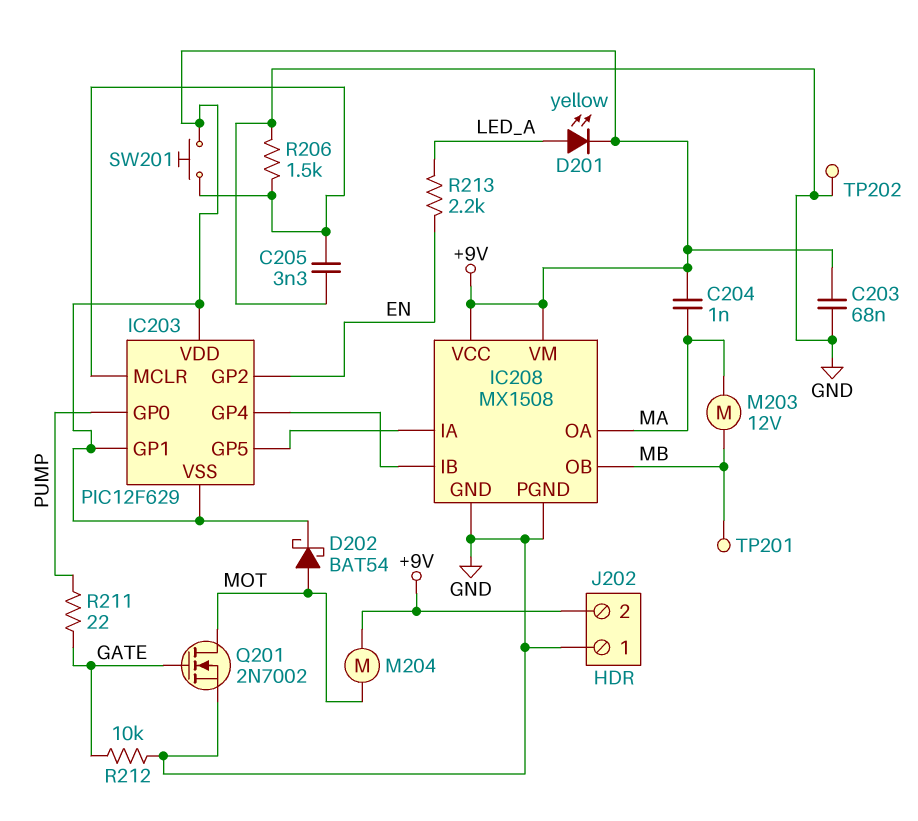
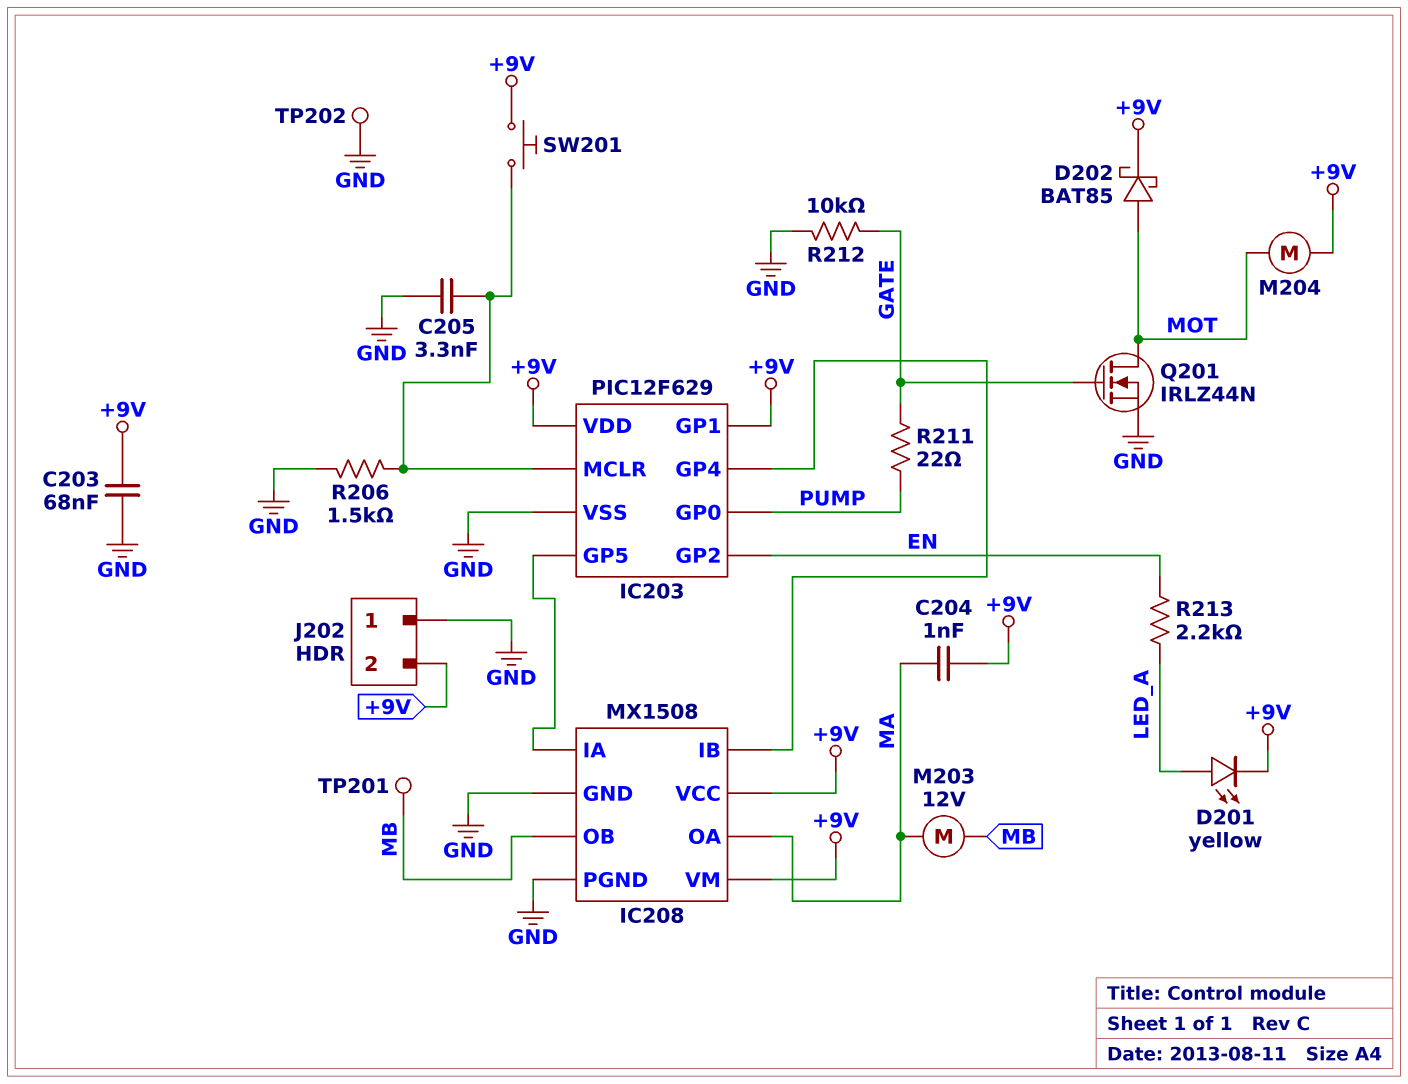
D202: schottky BAT54 (A MOT, K +9V) -> schottky BAT85 (A MOT, K +9V)
IC203 pin VSS: +9V -> GND
Q201: NMOS 2N7002 (G GATE, D MOT, S GND) -> NMOS IRLZ44N (G GATE, D MOT, S GND)

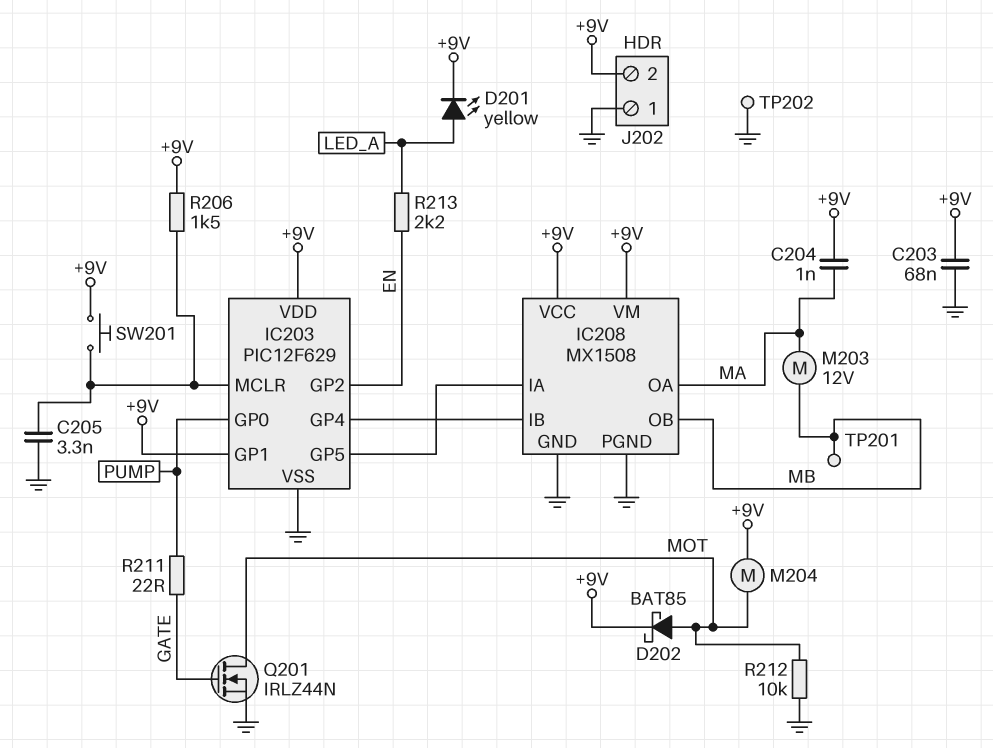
R206: 1.5k (GND, IC203/MCLR) -> 1.5k (+9V, IC203/MCLR)
R212: 10k (GATE, GND) -> 10k (GND, MOT)

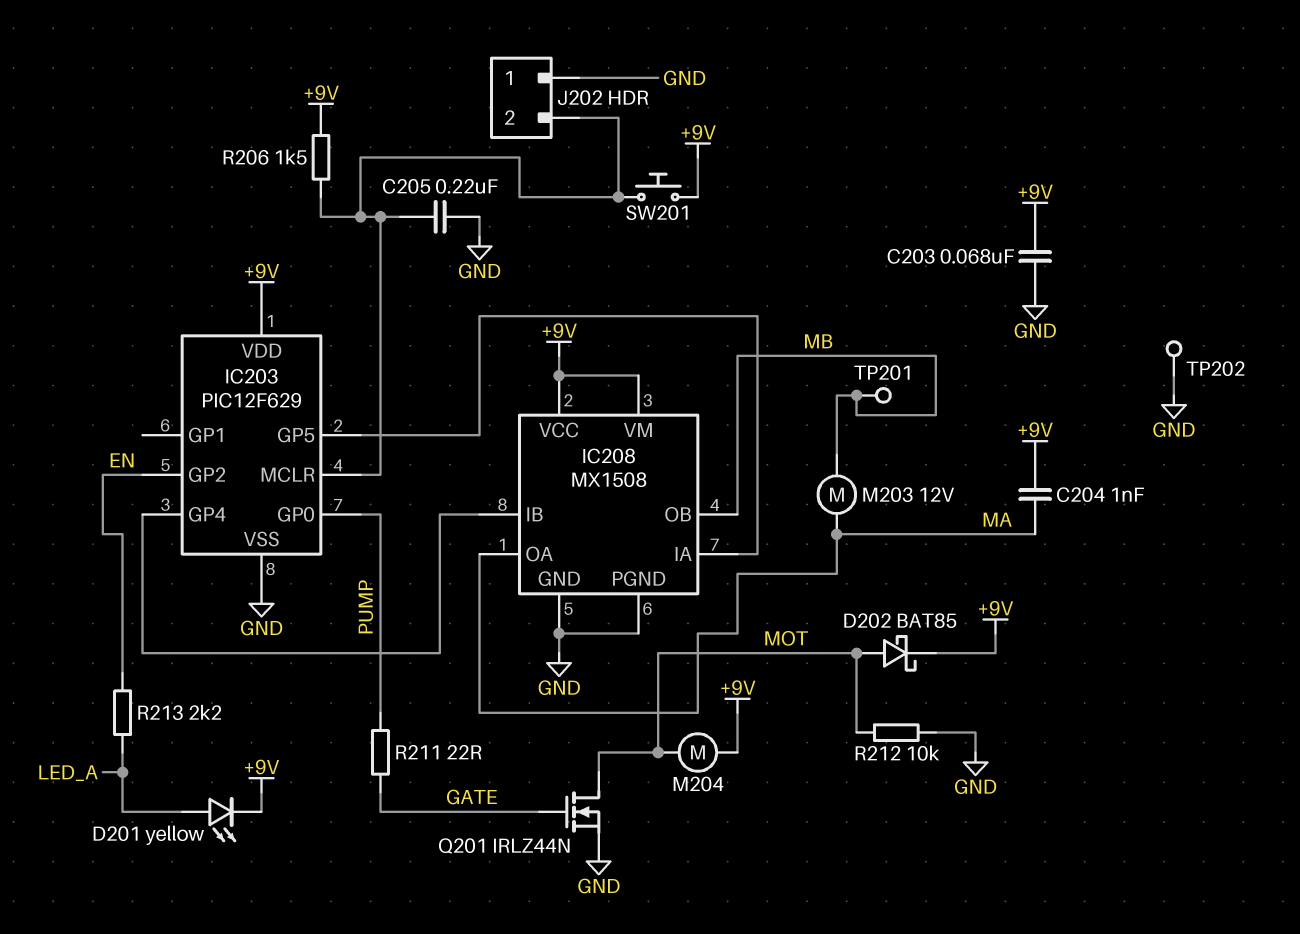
C205: 3.3nF (GND, IC203/MCLR) -> 220nF (GND, IC203/MCLR)
IC203 pin GP1: +9V -> none
J202 pin 2: +9V -> IC203/MCLR

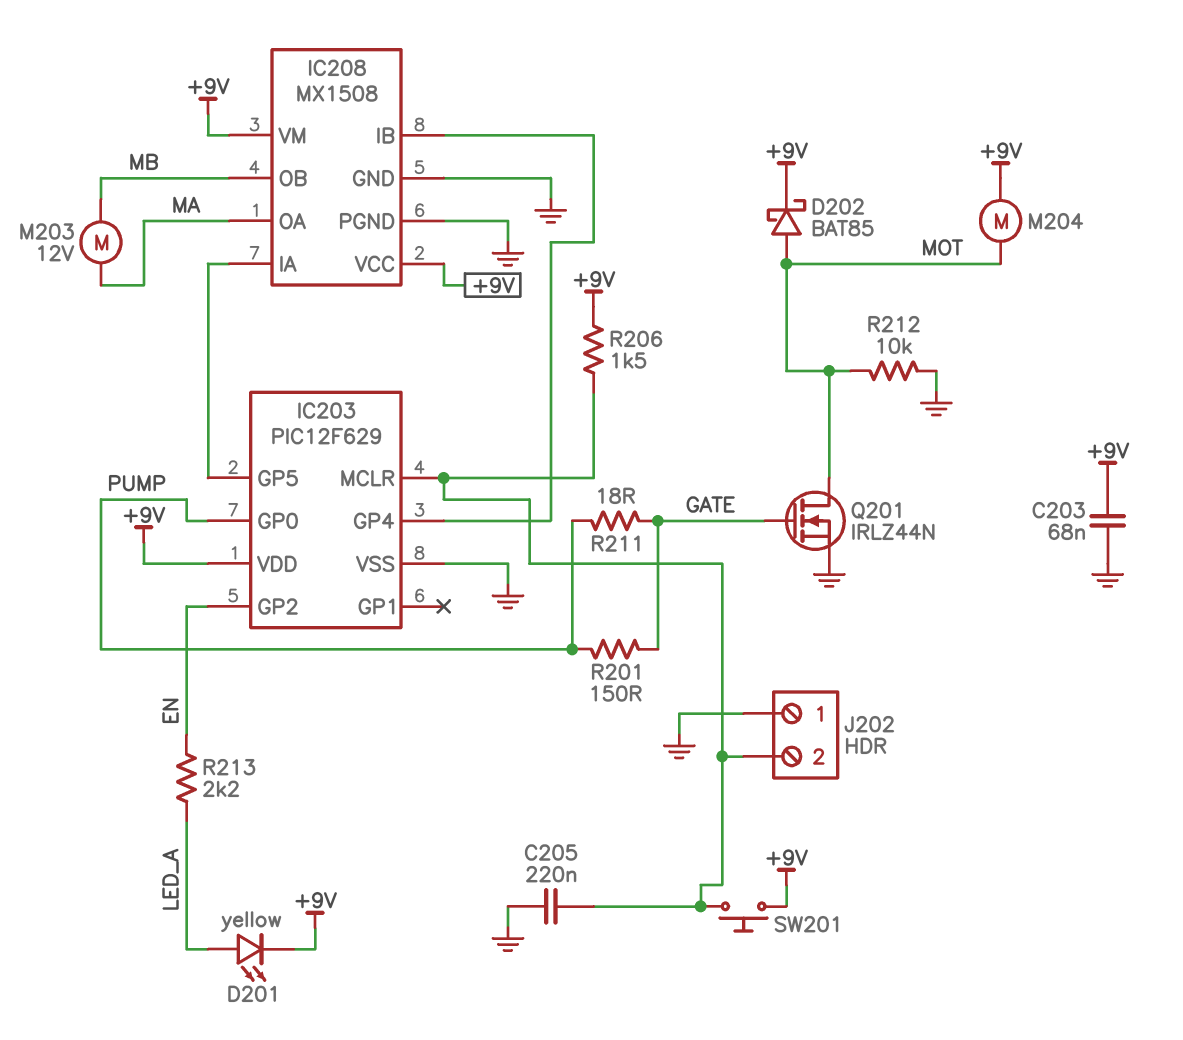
C204: 1nF (+9V, MA) -> none
R201: none -> 150 (GATE, PUMP)
R211: 22 (GATE, PUMP) -> 18 (GATE, PUMP)
TP201: test point (MB) -> none
TP202: test point (GND) -> none

